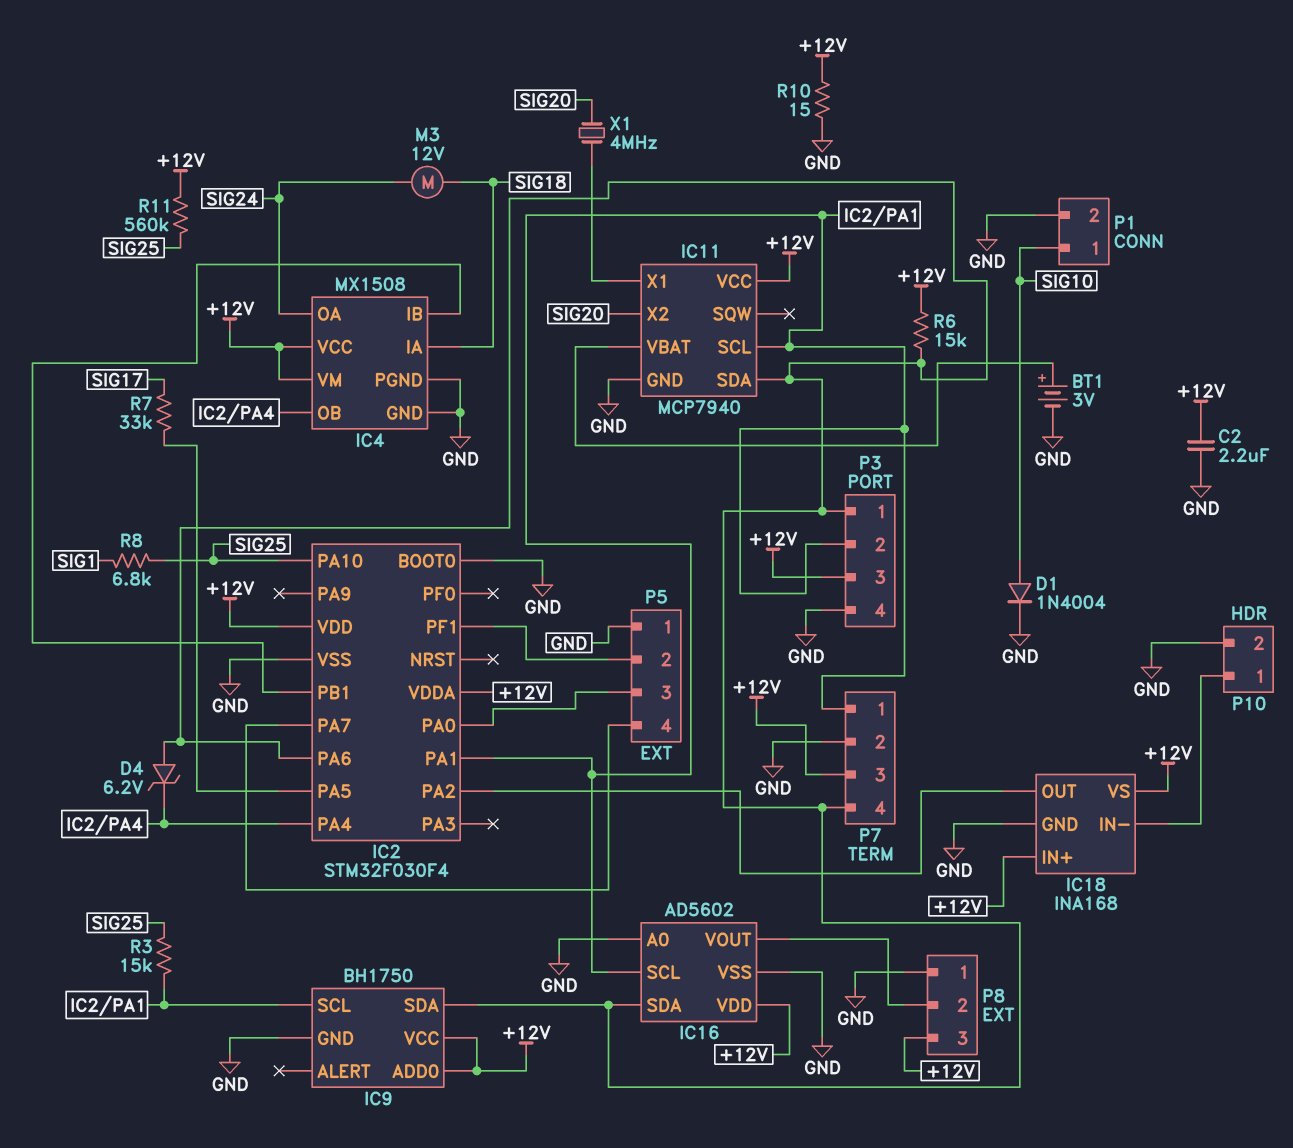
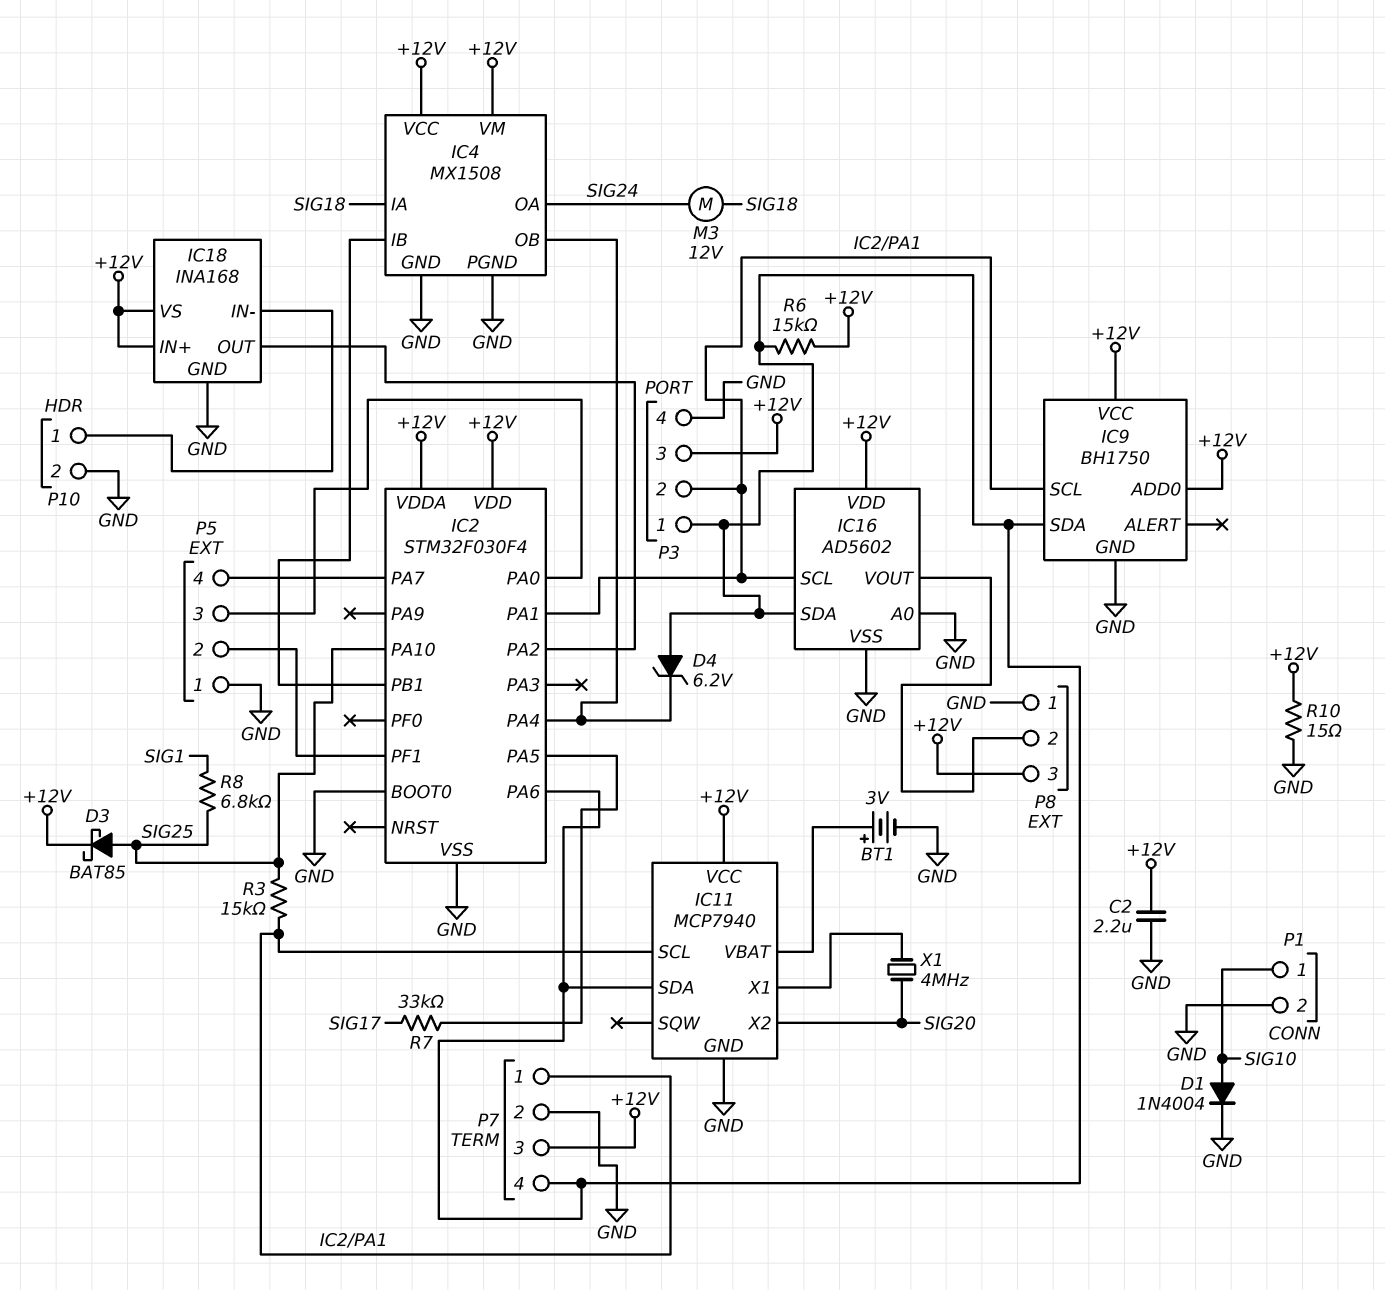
D3: none -> schottky BAT85 (A SIG25, K +12V)
R11: 560k (+12V, SIG25) -> none

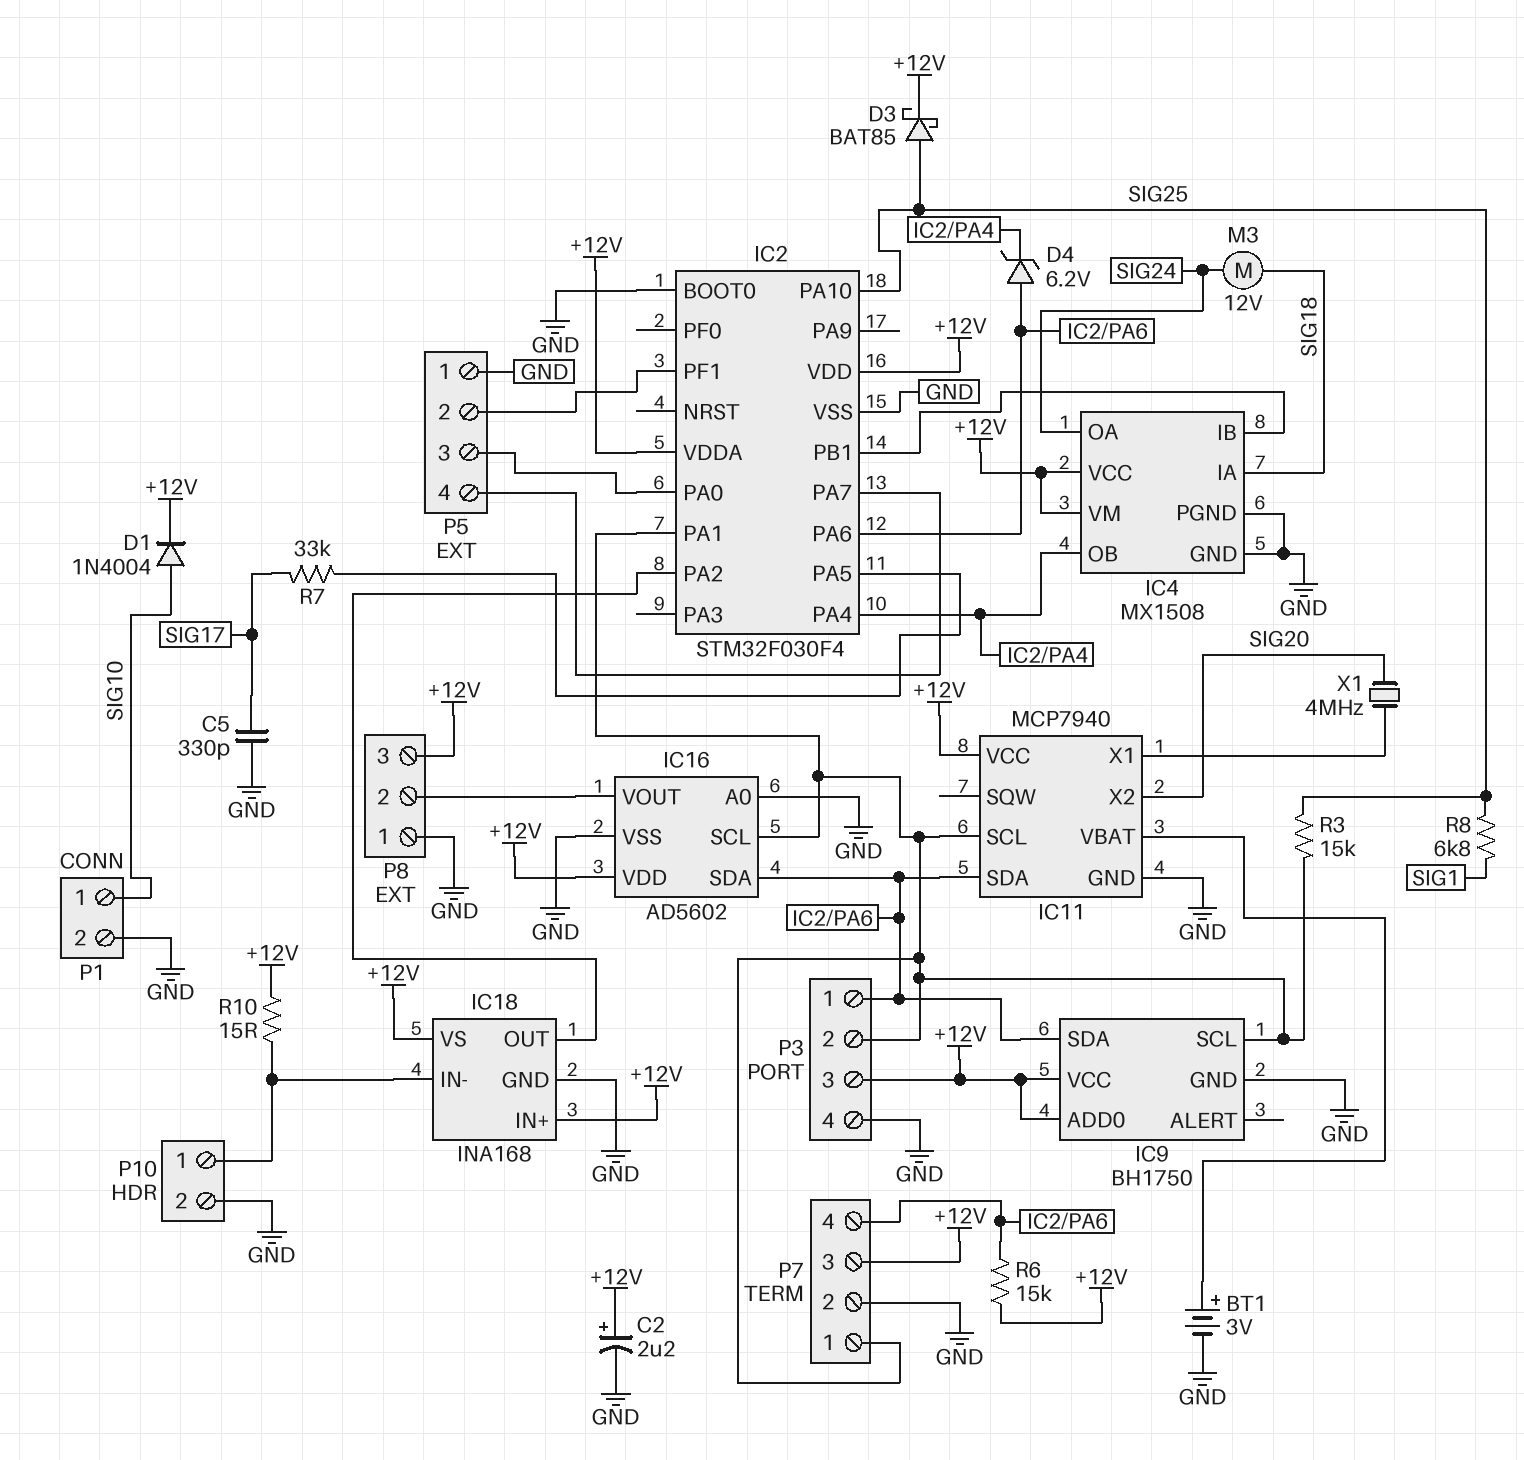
C2: 2.2uF (+12V, GND) -> 2.2uF (plus +12V, minus GND)
C5: none -> 330pF (GND, SIG17)
D1: diode 1N4004 (A SIG10, K GND) -> diode 1N4004 (A SIG10, K +12V)
R10: 15 (+12V, GND) -> 15 (+12V, IC18/IN-)

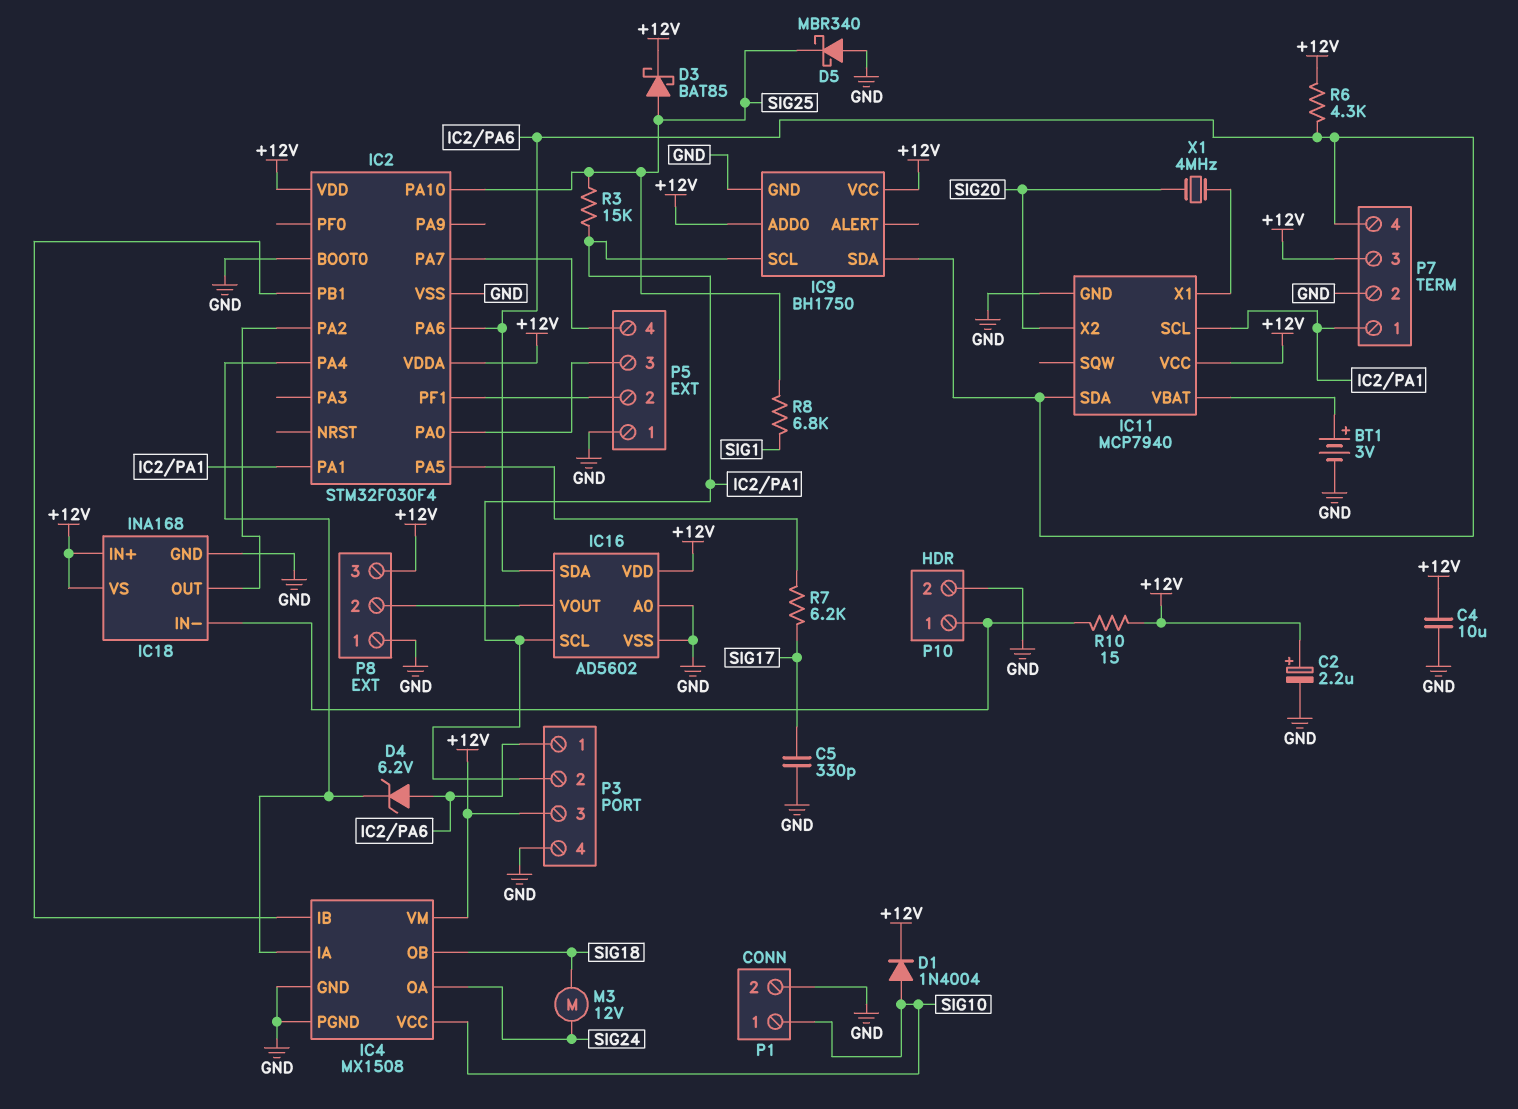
C4: none -> 10uF (+12V, GND)
D5: none -> schottky MBR340 (A GND, K SIG25)
IC4 pin IA: SIG18 -> IC2/PA4
IC4 pin OB: IC2/PA4 -> SIG18
IC4 pin VCC: +12V -> SIG10
R6: 15k (+12V, IC2/PA6) -> 4.3k (+12V, IC2/PA6)
R7: 33k (IC2/PA5, SIG17) -> 6.2k (IC2/PA5, SIG17)

